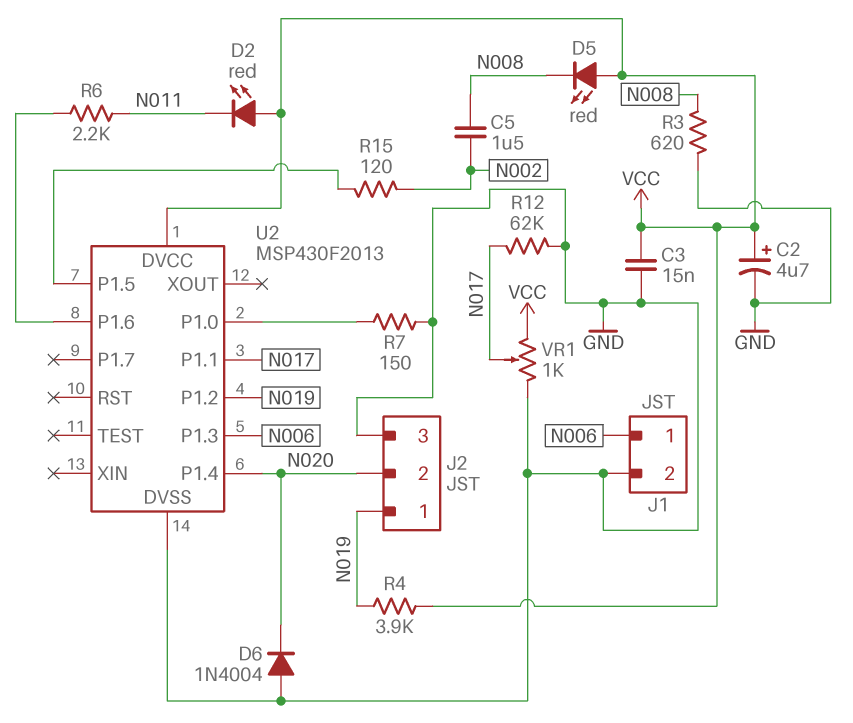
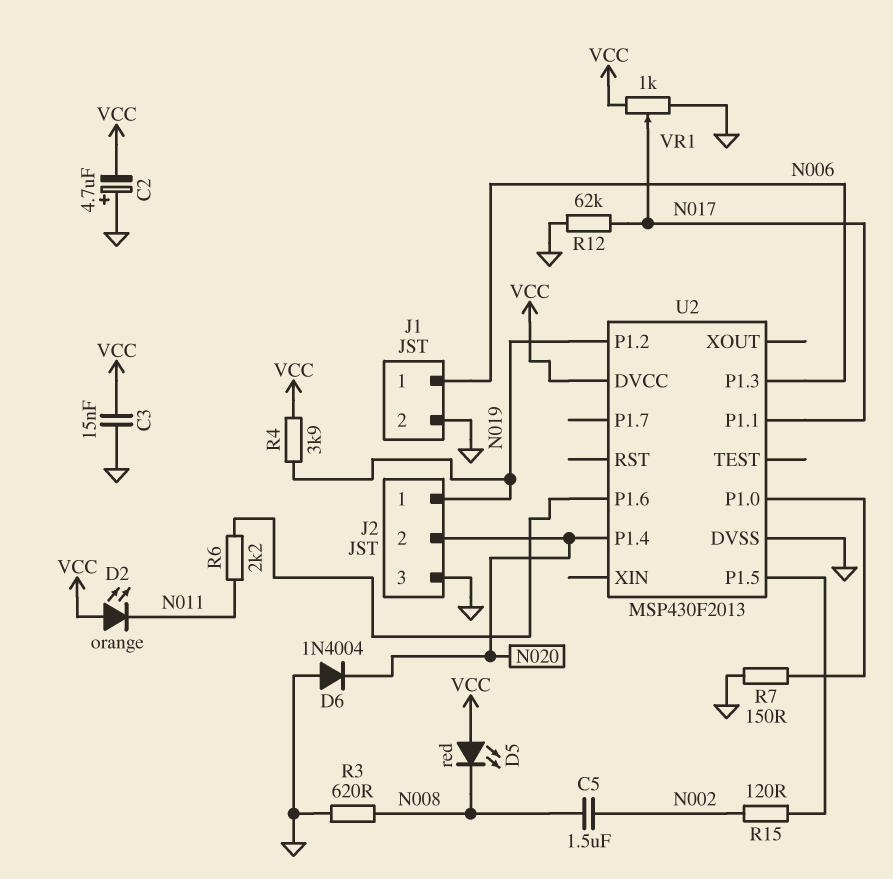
C2: 4.7uF (plus VCC, minus GND) -> 4.7uF (plus GND, minus VCC)
D2: LED red (A VCC, K N011) -> LED orange (A VCC, K N011)

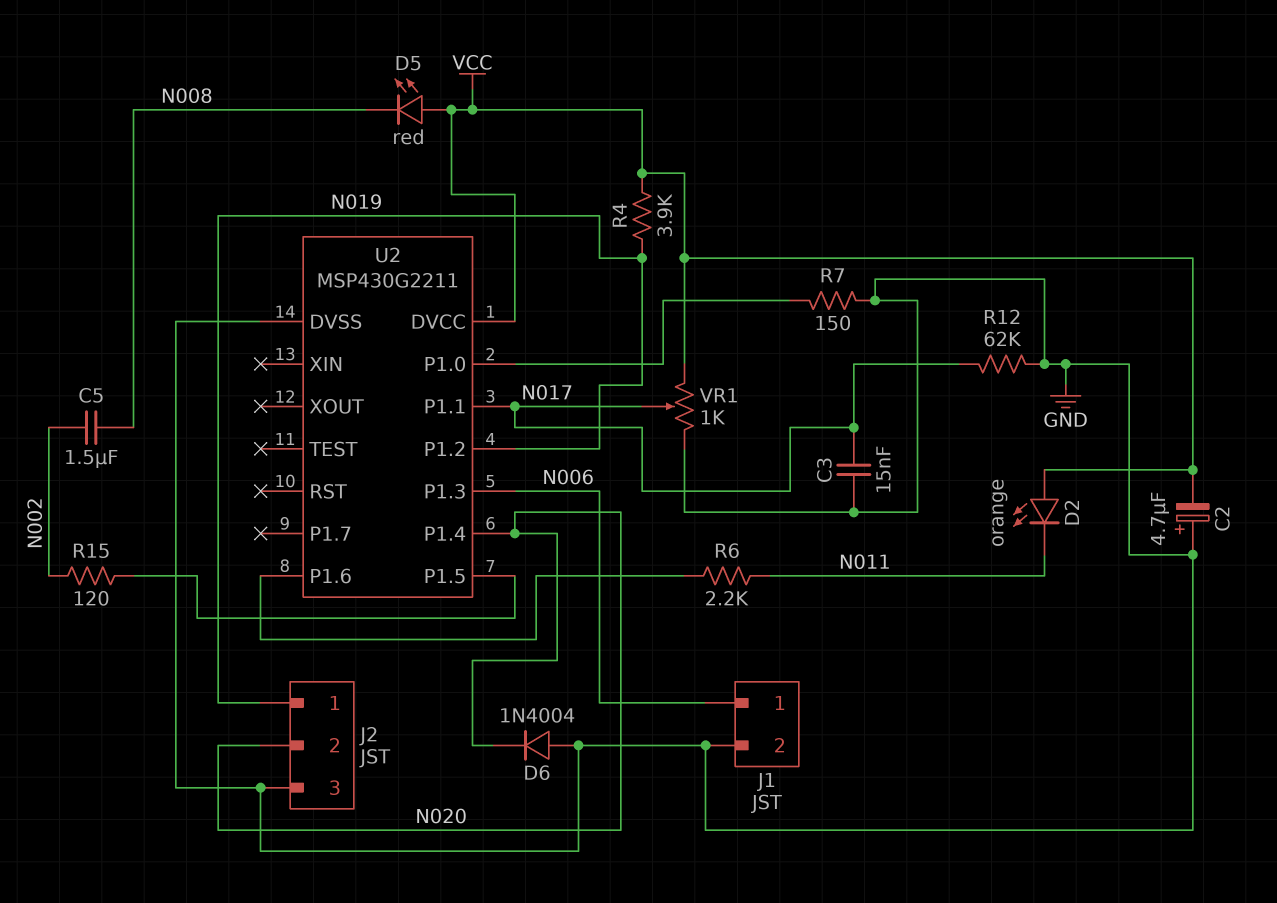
C3: 15nF (GND, VCC) -> 15nF (GND, N017)
R3: 620 (GND, N008) -> none
U2: MSP430F2013 -> MSP430G2211

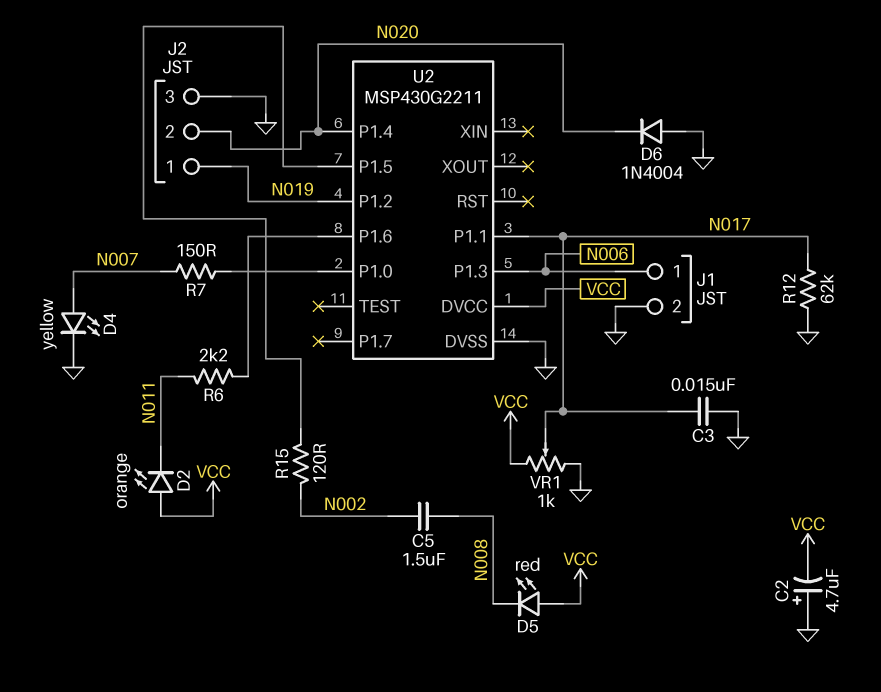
D4: none -> LED yellow (A N007, K GND)
R4: 3.9k (N019, VCC) -> none
R7: 150 (GND, U2/P1.0) -> 150 (N007, U2/P1.0)

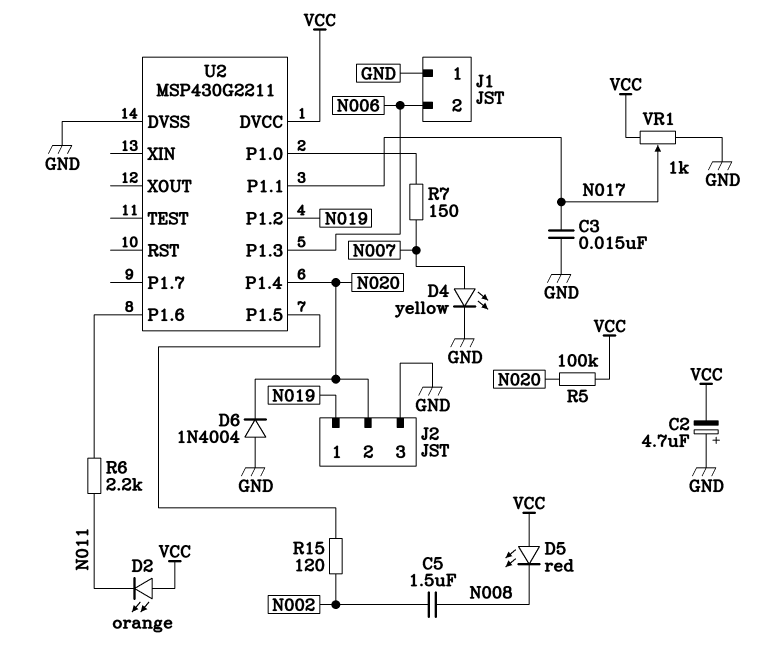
J1 pin 1: N006 -> GND
J1 pin 2: GND -> N006
R5: none -> 100k (N020, VCC)
R12: 62k (GND, N017) -> none

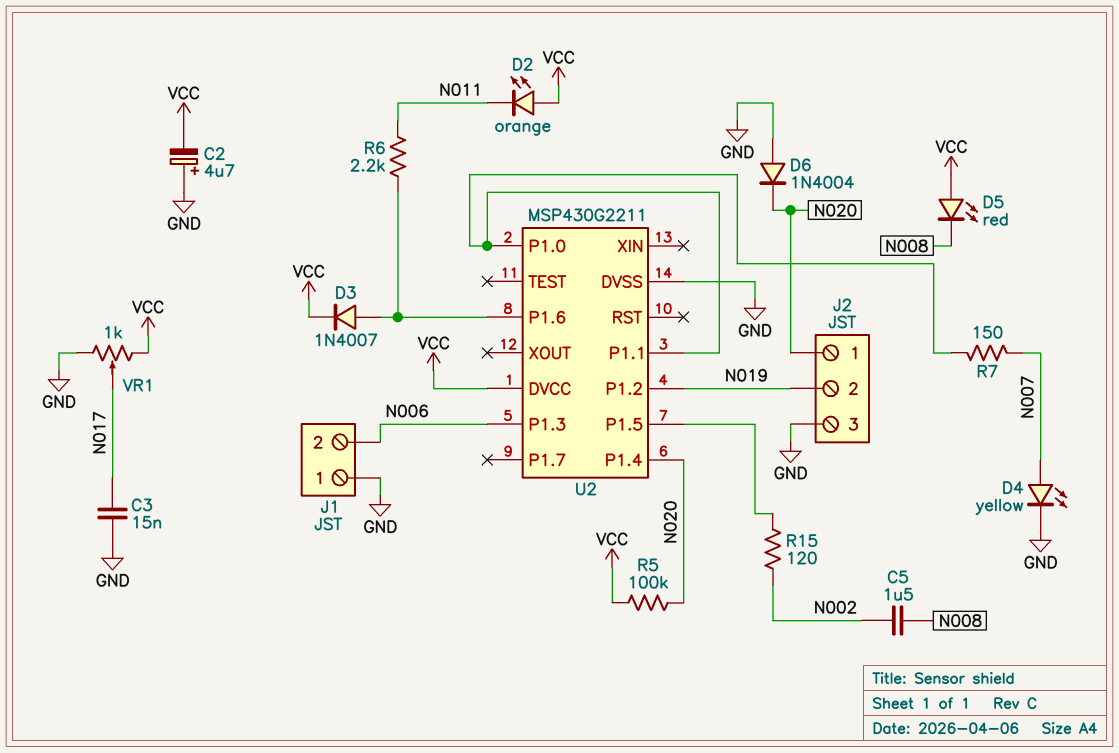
D3: none -> diode 1N4007 (A U2/P1.6, K VCC)
J2 pin 1: N019 -> N020
J2 pin 2: N020 -> N019
U2 pin P1.1: N017 -> U2/P1.0

